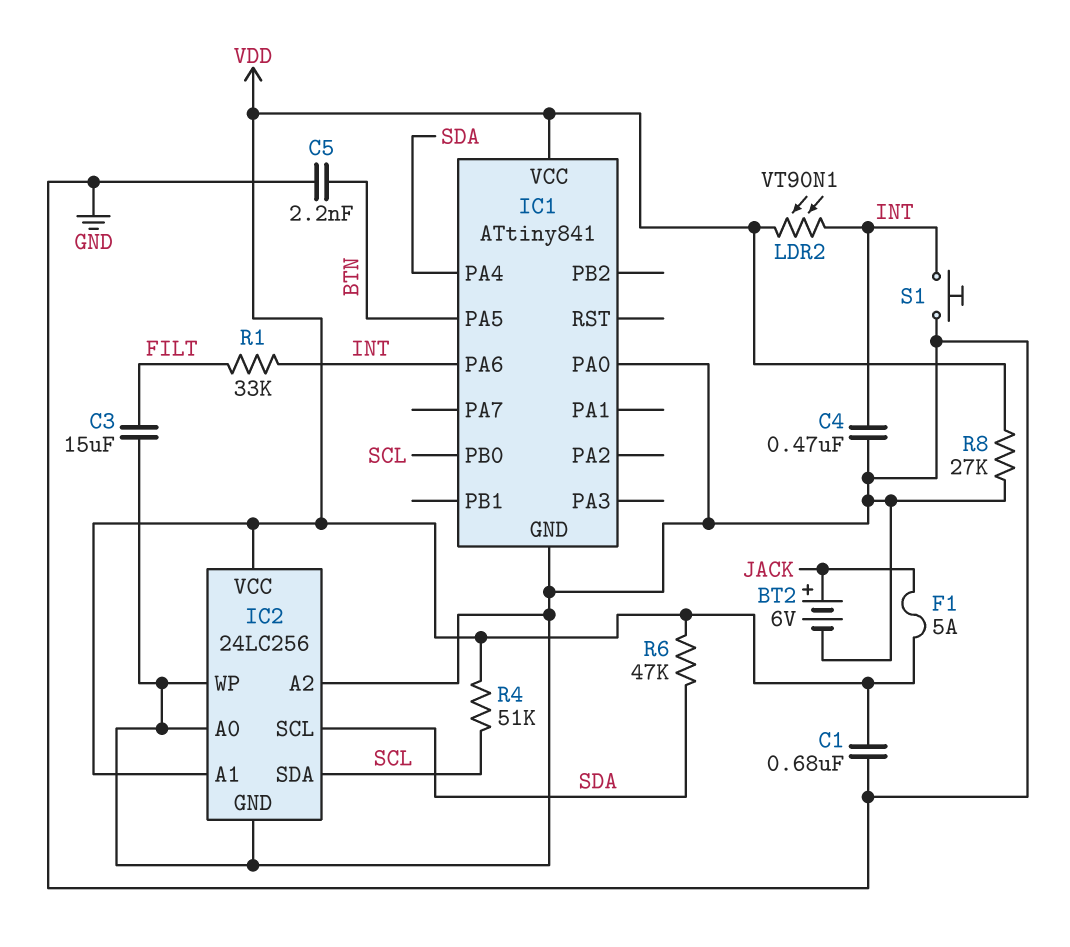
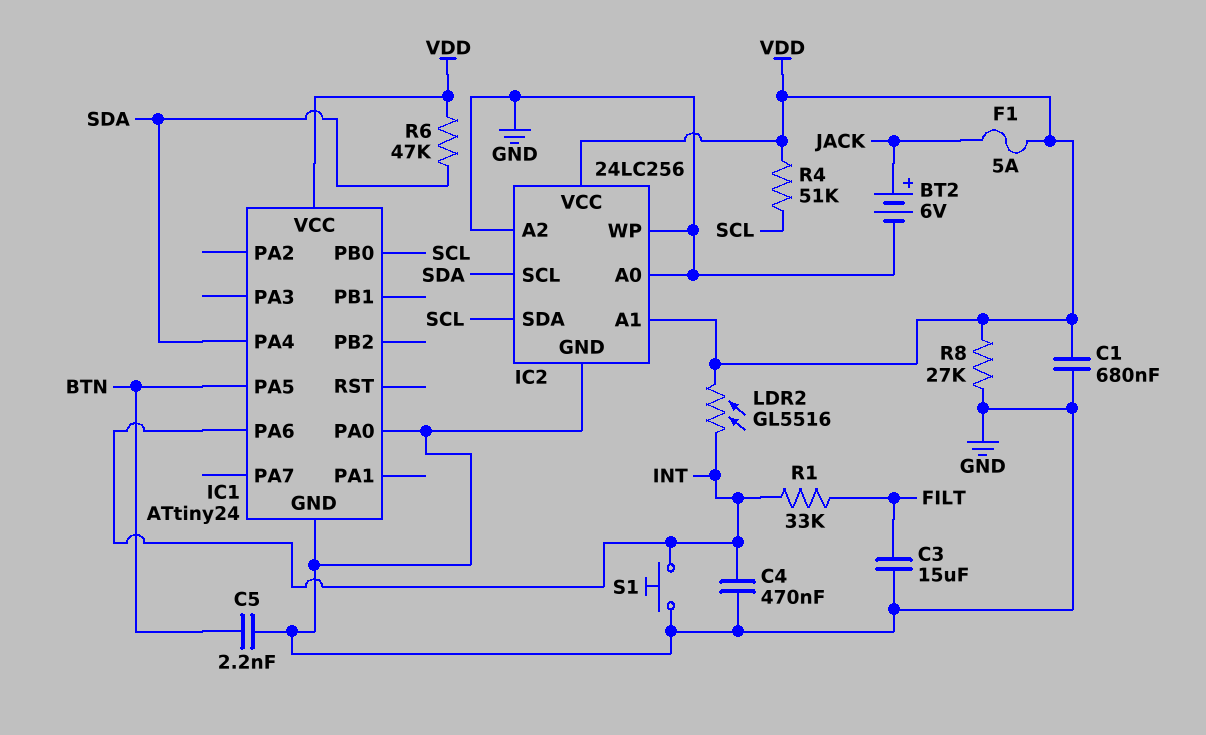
IC1: ATtiny841 -> ATtiny24
LDR2: VT90N1 (INT, VDD) -> GL5516 (INT, VDD)

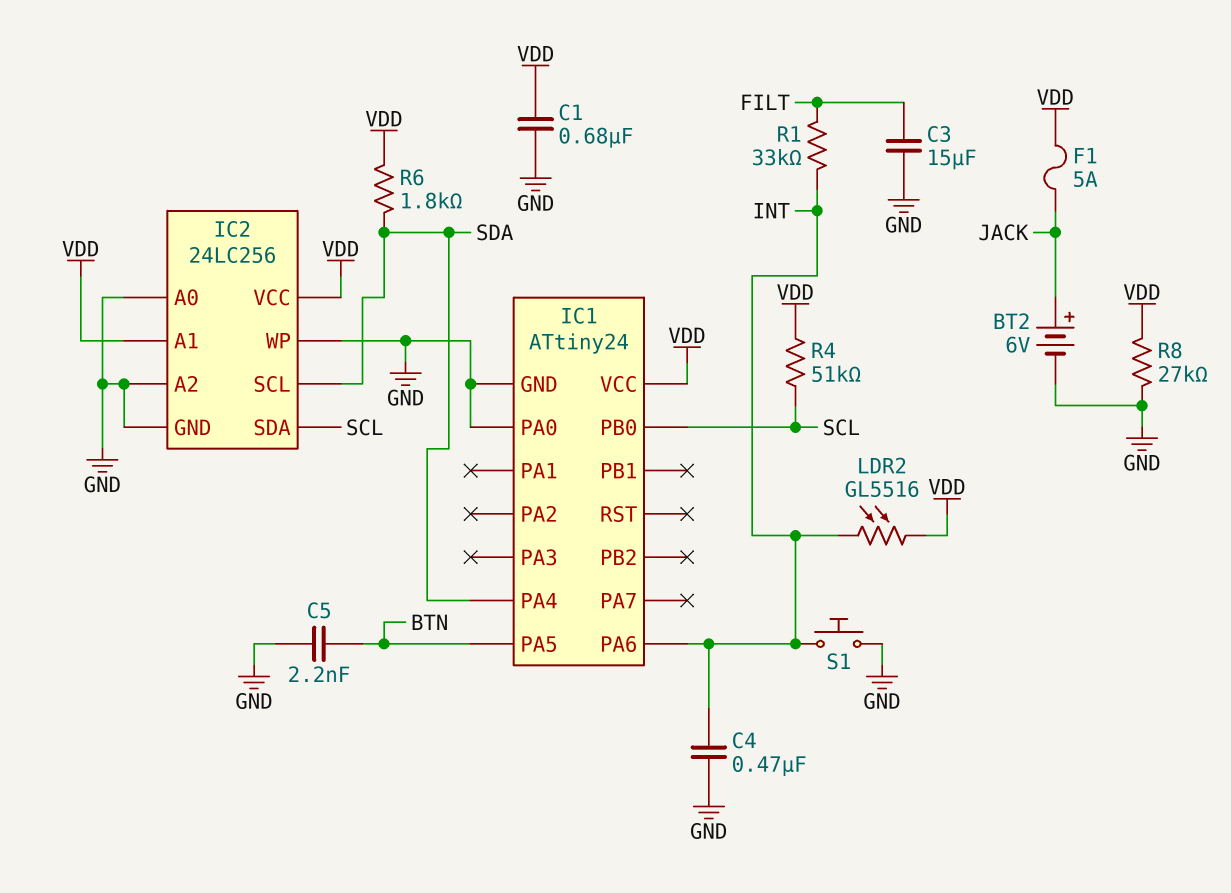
R6: 47k (SDA, VDD) -> 1.8k (SDA, VDD)

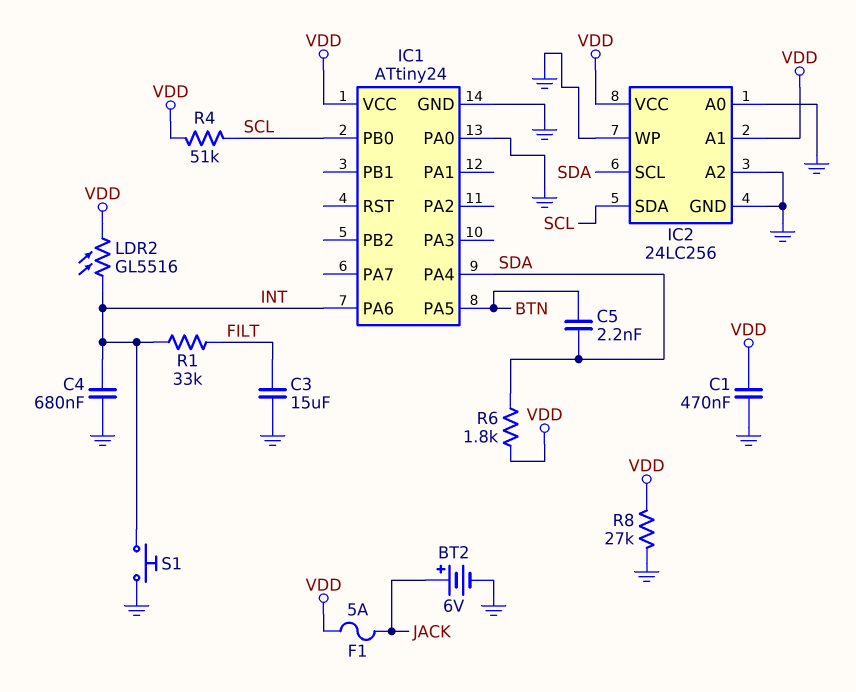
C1: 680nF (GND, VDD) -> 470nF (GND, VDD)
C4: 470nF (GND, INT) -> 680nF (GND, INT)
C5: 2.2nF (BTN, GND) -> 2.2nF (BTN, SDA)

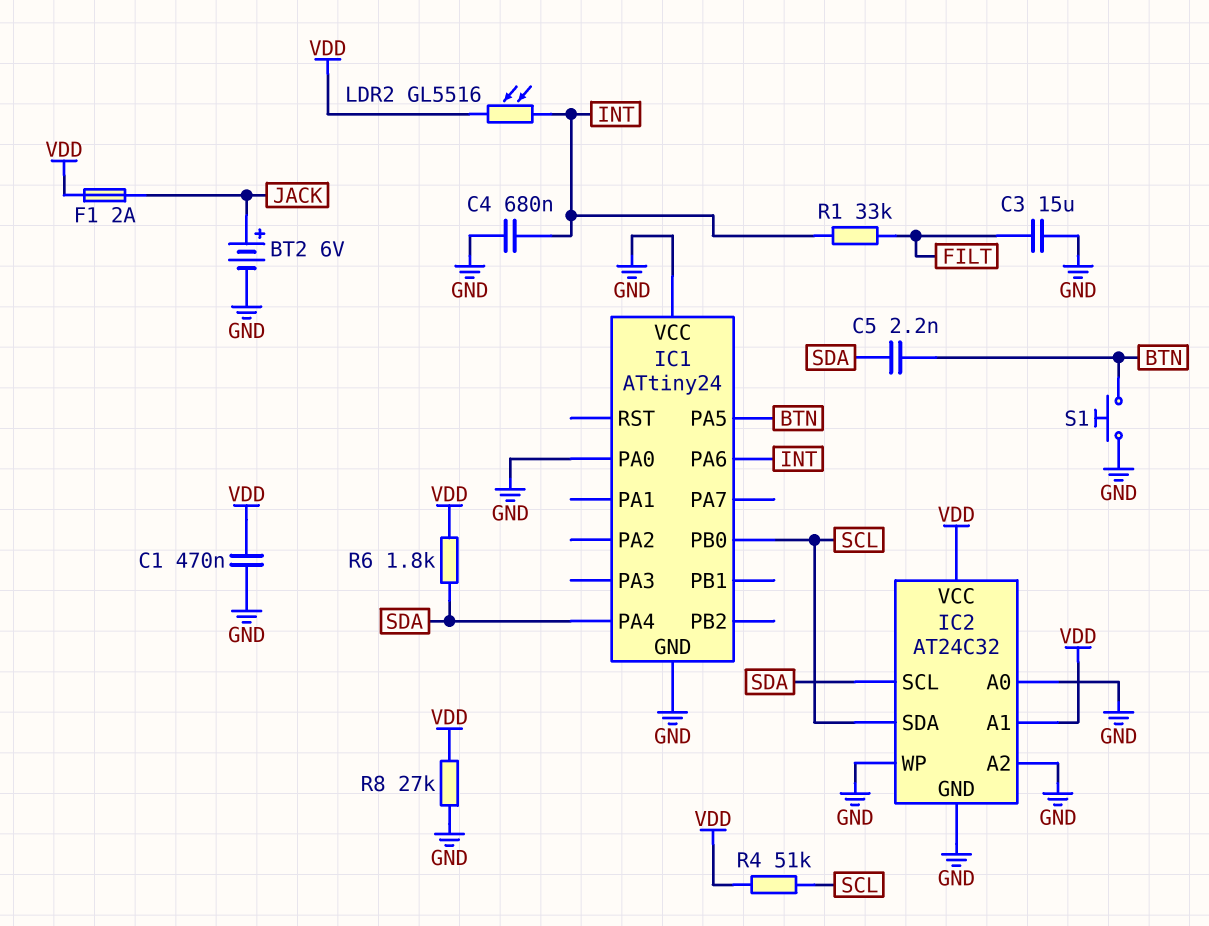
F1: 5A (JACK, VDD) -> 2A (JACK, VDD)
IC1 pin VCC: VDD -> GND
IC2: 24LC256 -> AT24C32
S1: button (GND, INT) -> button (BTN, GND)

